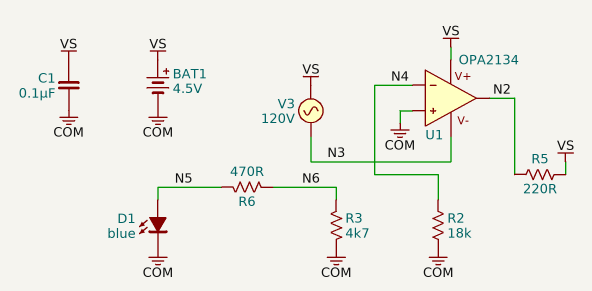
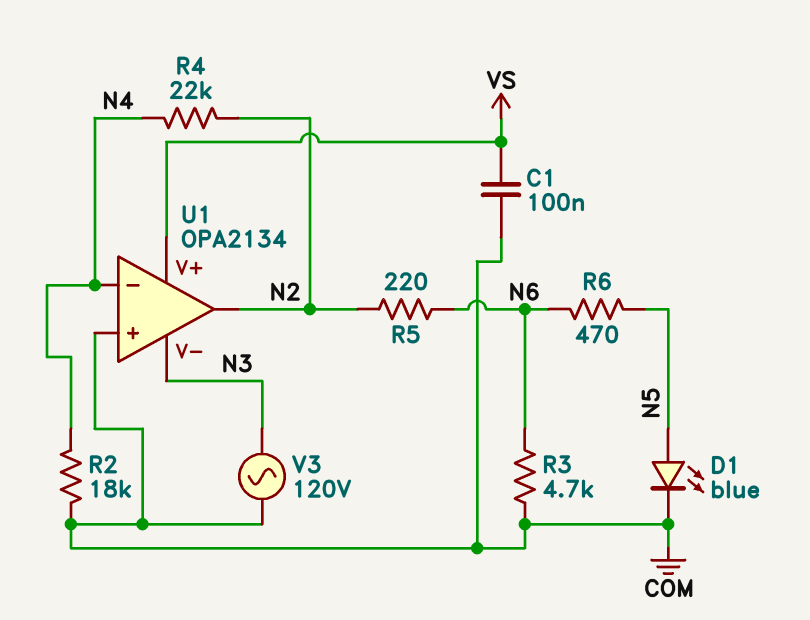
BAT1: 4.5V (plus VS, minus COM) -> none
R4: none -> 22k (N2, N4)
R5: 220 (N2, VS) -> 220 (N2, N6)
V3: AC 120V (N3, VS) -> AC 120V (COM, N3)

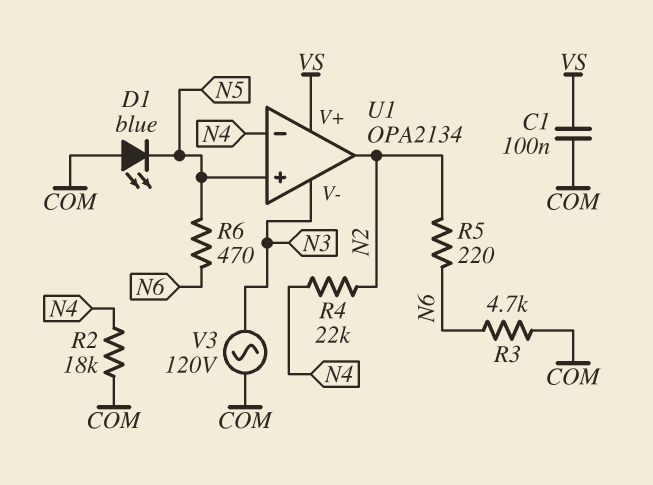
D1: LED blue (A N5, K COM) -> LED blue (A COM, K N5)
U1 pin in+: COM -> N5

